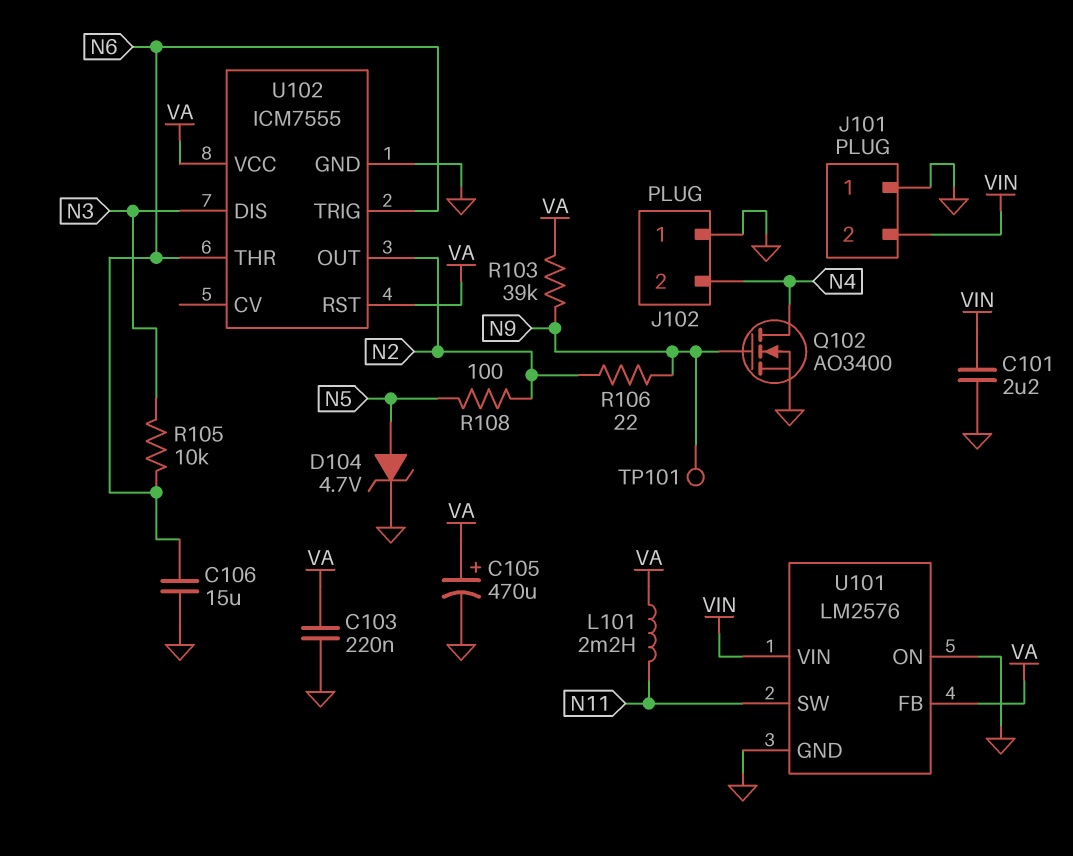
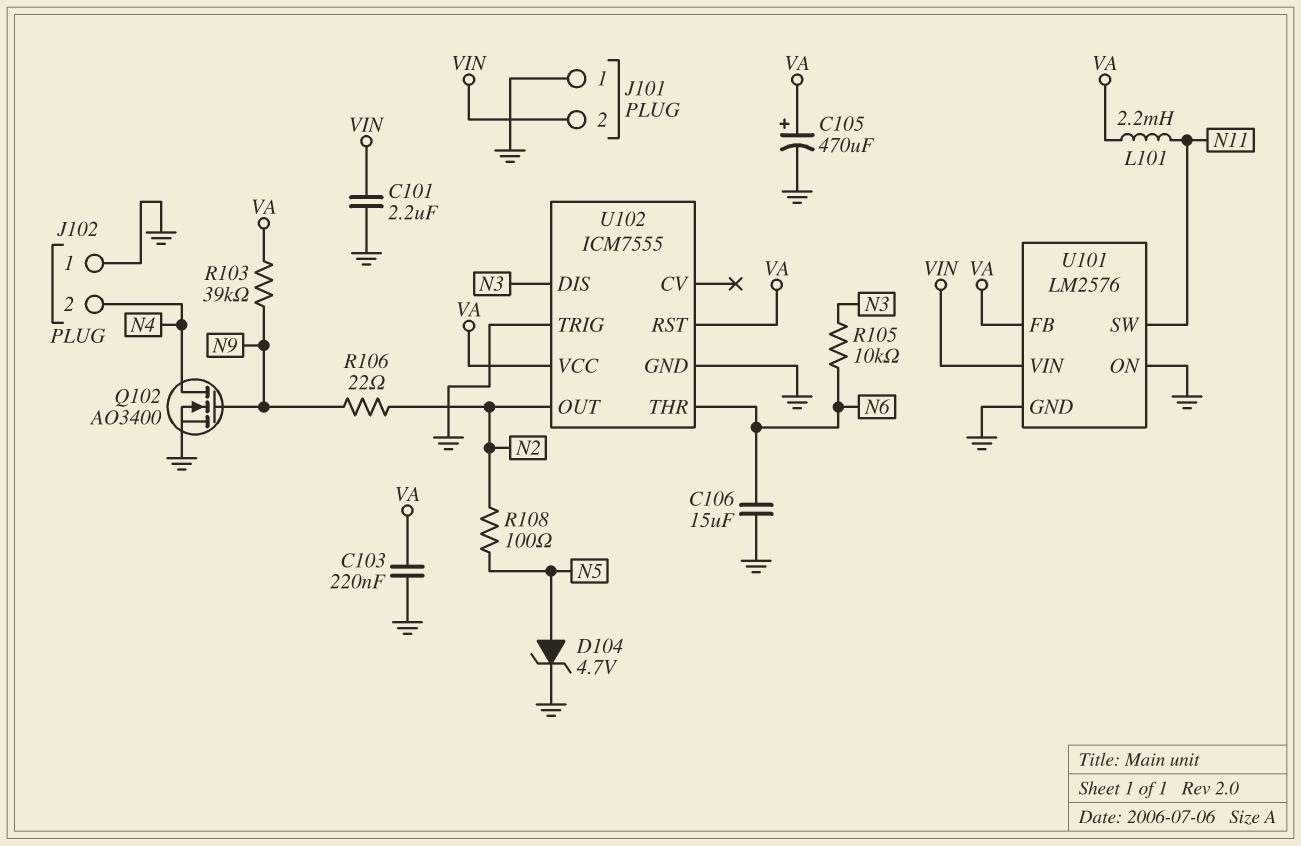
TP101: test point (N9) -> none
U102 pin TRIG: N6 -> GND

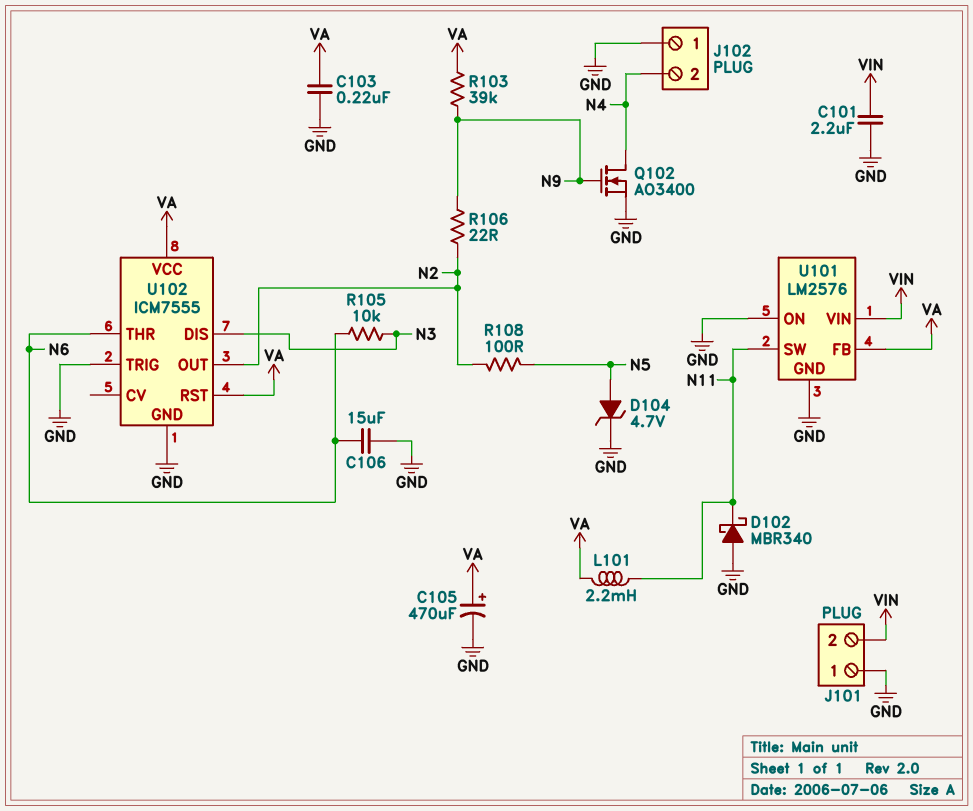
D102: none -> schottky MBR340 (A GND, K N11)

